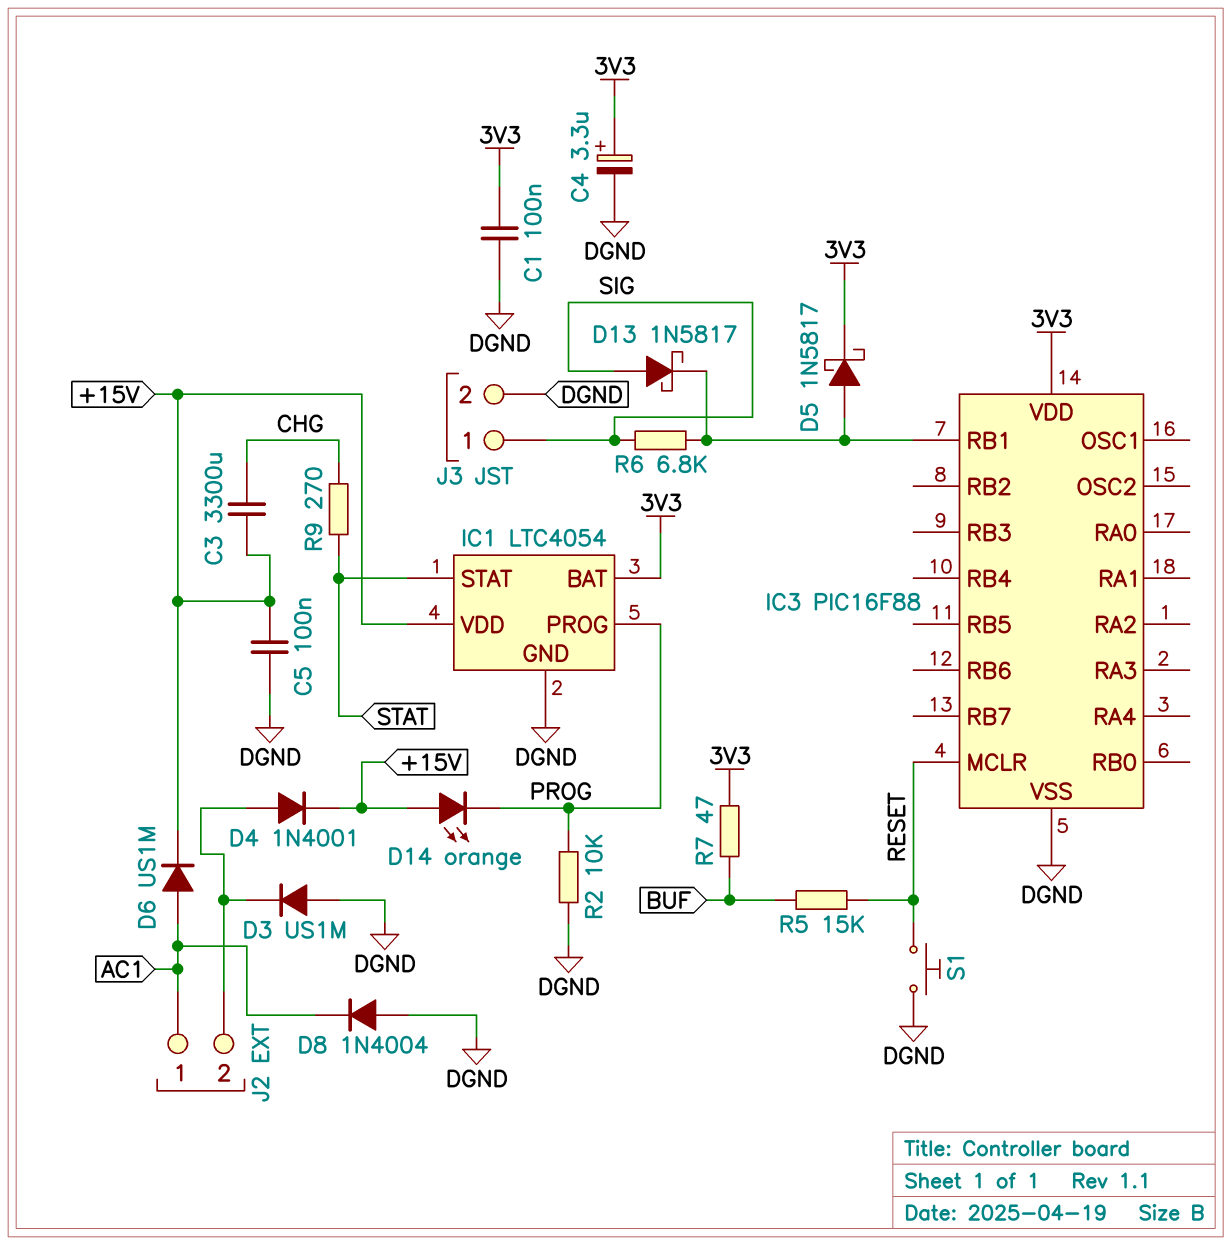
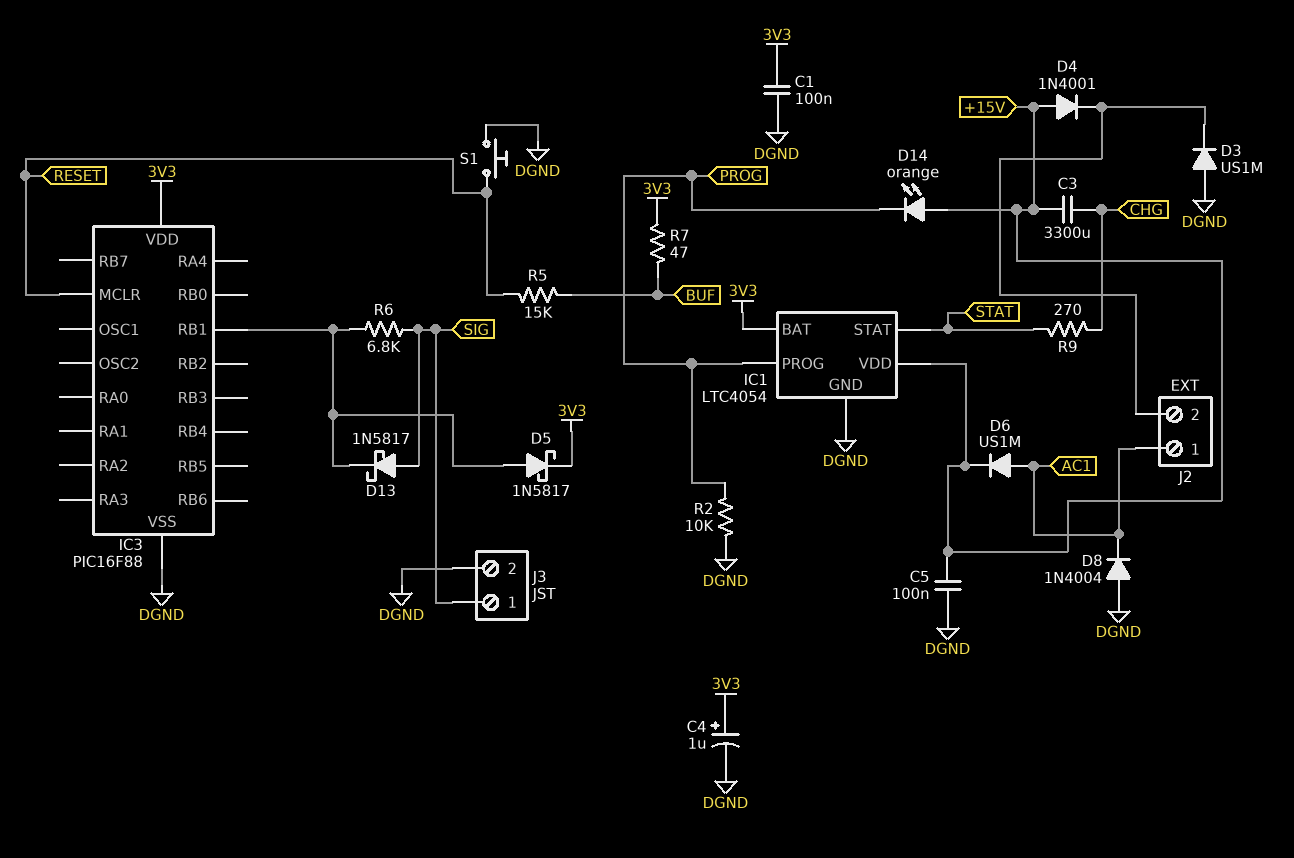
C4: 3.3uF (plus 3V3, minus DGND) -> 1uF (plus 3V3, minus DGND)
D4: diode 1N4001 (A J2/2, K +15V) -> diode 1N4001 (A +15V, K J2/2)

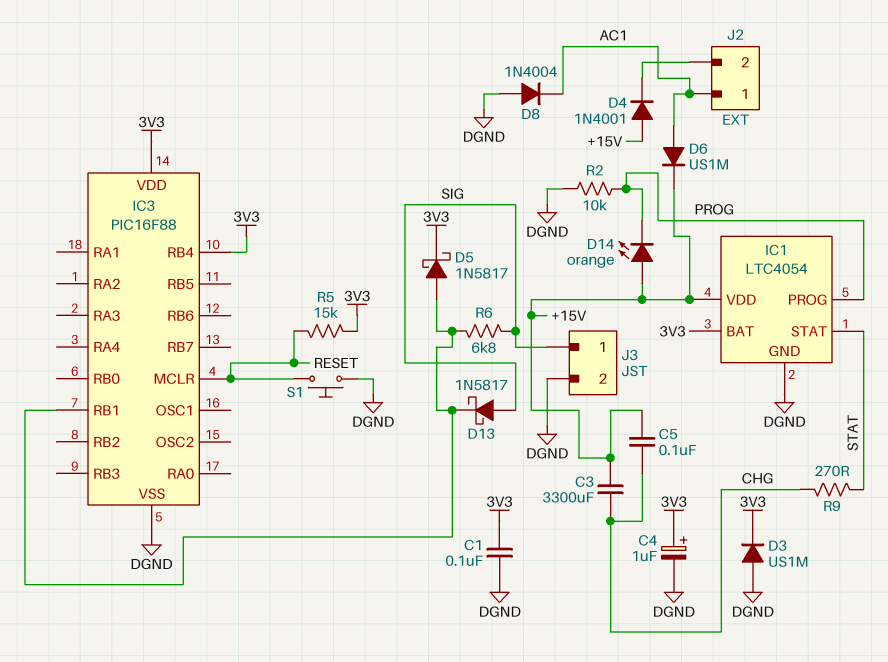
C5: 100nF (+15V, DGND) -> 100nF (+15V, CHG)
D3: diode US1M (A DGND, K J2/2) -> diode US1M (A DGND, K 3V3)
IC3 pin RB4: none -> 3V3
R5: 15k (BUF, RESET) -> 15k (3V3, RESET)
R7: 47 (3V3, BUF) -> none

